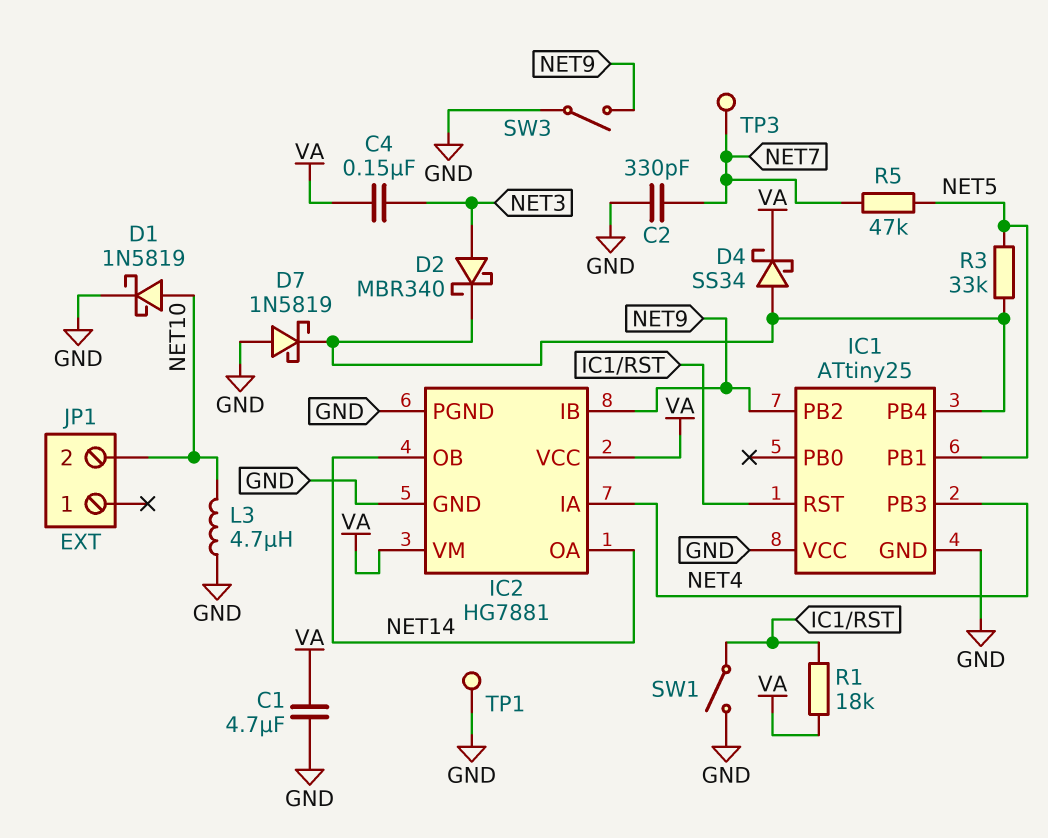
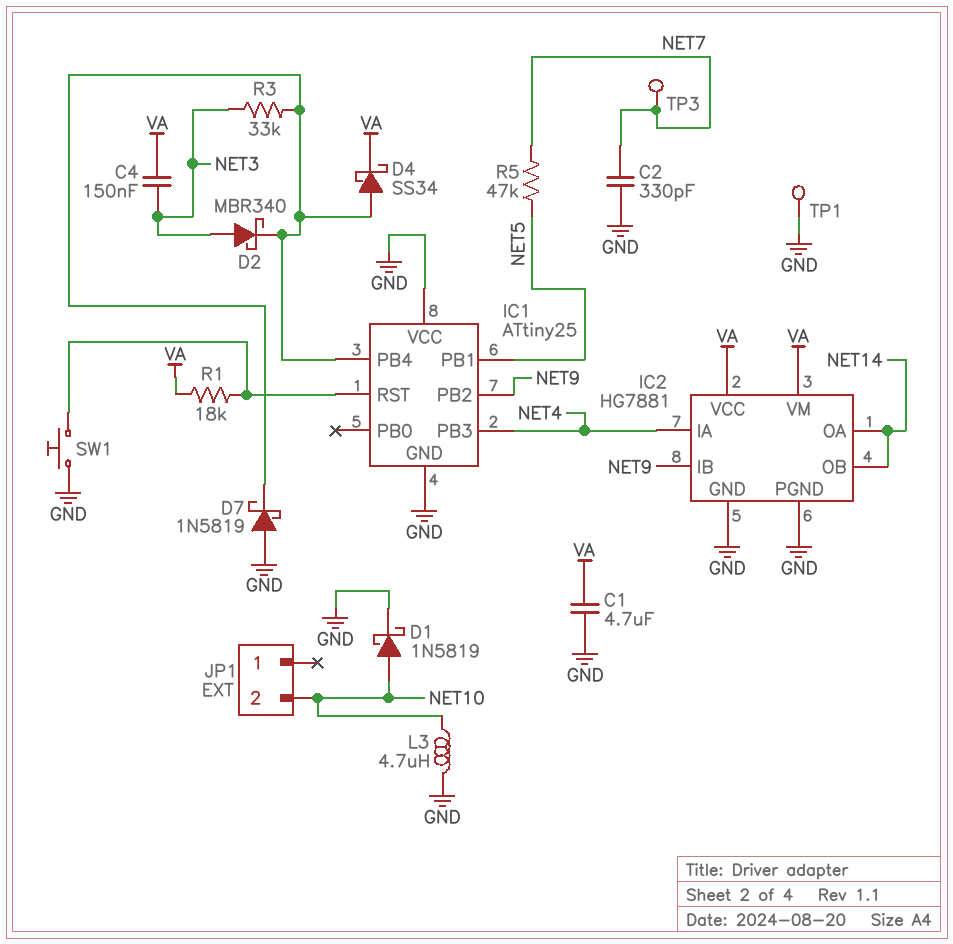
R3: 33k (IC1/PB4, NET5) -> 33k (IC1/PB4, NET3)
SW1: switch (GND, IC1/RST) -> button (GND, IC1/RST)
SW3: switch (GND, NET9) -> none

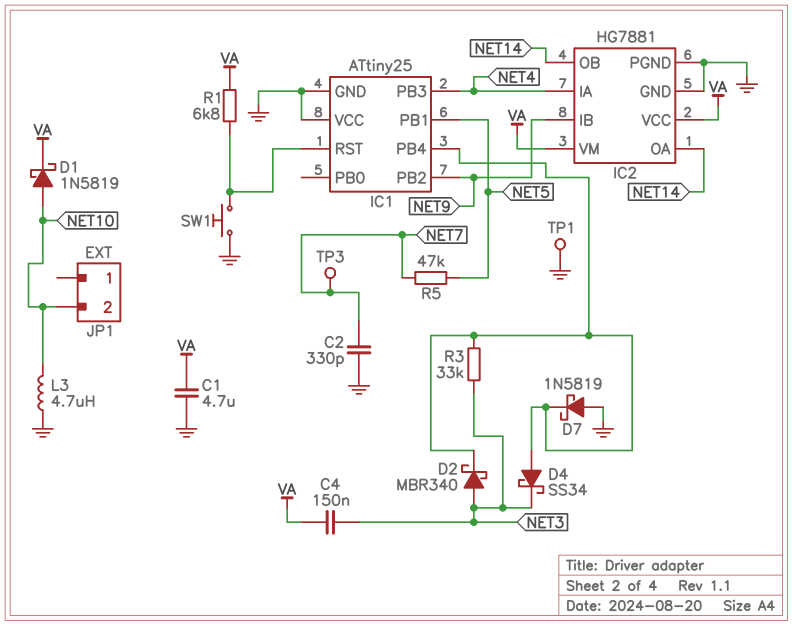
D1: schottky 1N5819 (A NET10, K GND) -> schottky 1N5819 (A NET10, K VA)
D4: schottky SS34 (A IC1/PB4, K VA) -> schottky SS34 (A IC1/PB4, K NET3)
R1: 18k (IC1/RST, VA) -> 6.8k (IC1/RST, VA)

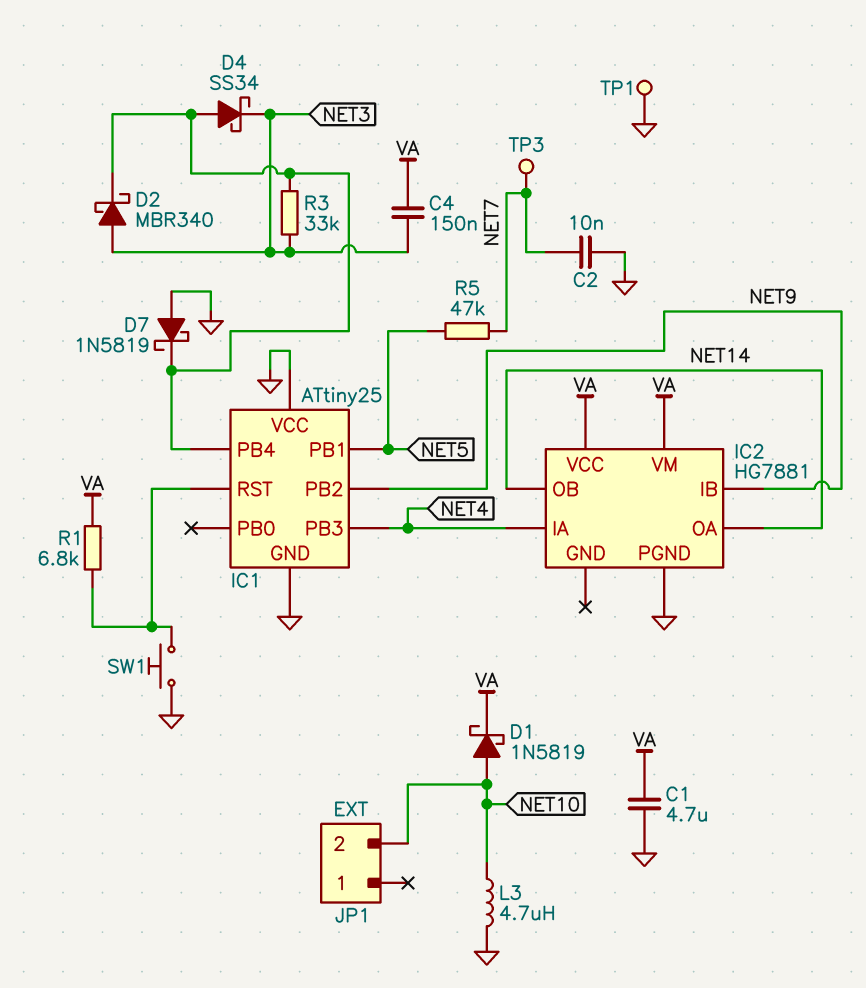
C2: 330pF (GND, NET7) -> 10nF (GND, NET7)
IC2 pin GND: GND -> none

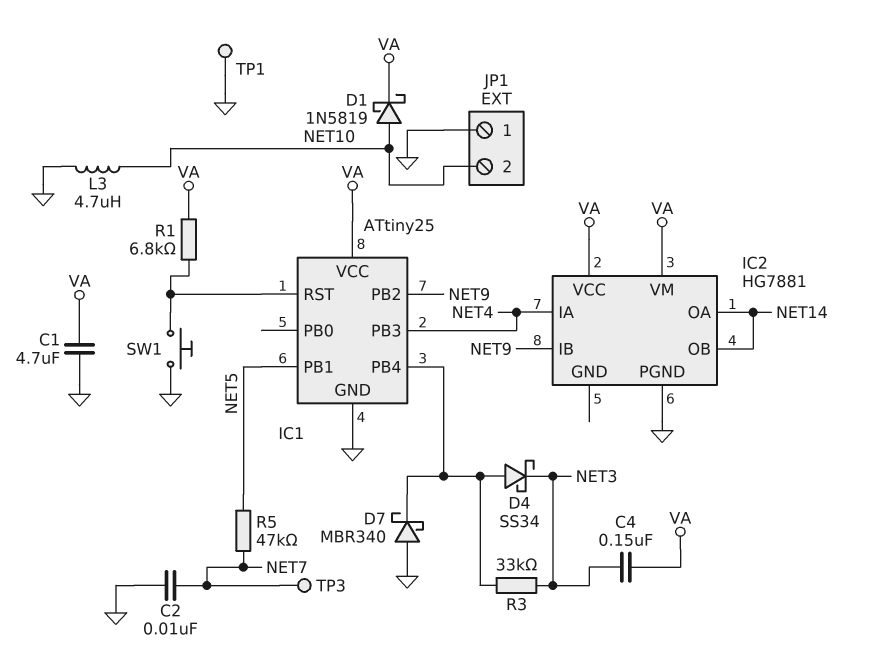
D2: schottky MBR340 (A NET3, K IC1/PB4) -> none
D7: schottky 1N5819 (A GND, K IC1/PB4) -> schottky MBR340 (A GND, K IC1/PB4)
IC1 pin VCC: GND -> VA
JP1 pin 1: none -> GND

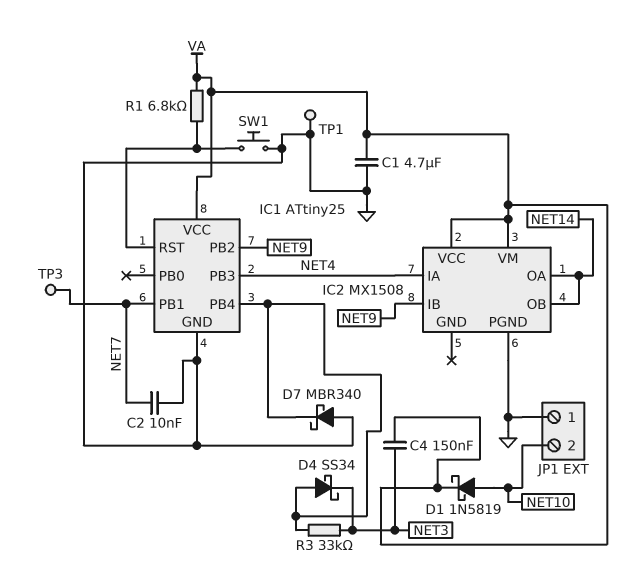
IC1 pin PB1: NET5 -> NET7
IC2: HG7881 -> MX1508
L3: 4.7uH (GND, NET10) -> none
R5: 47k (NET5, NET7) -> none

